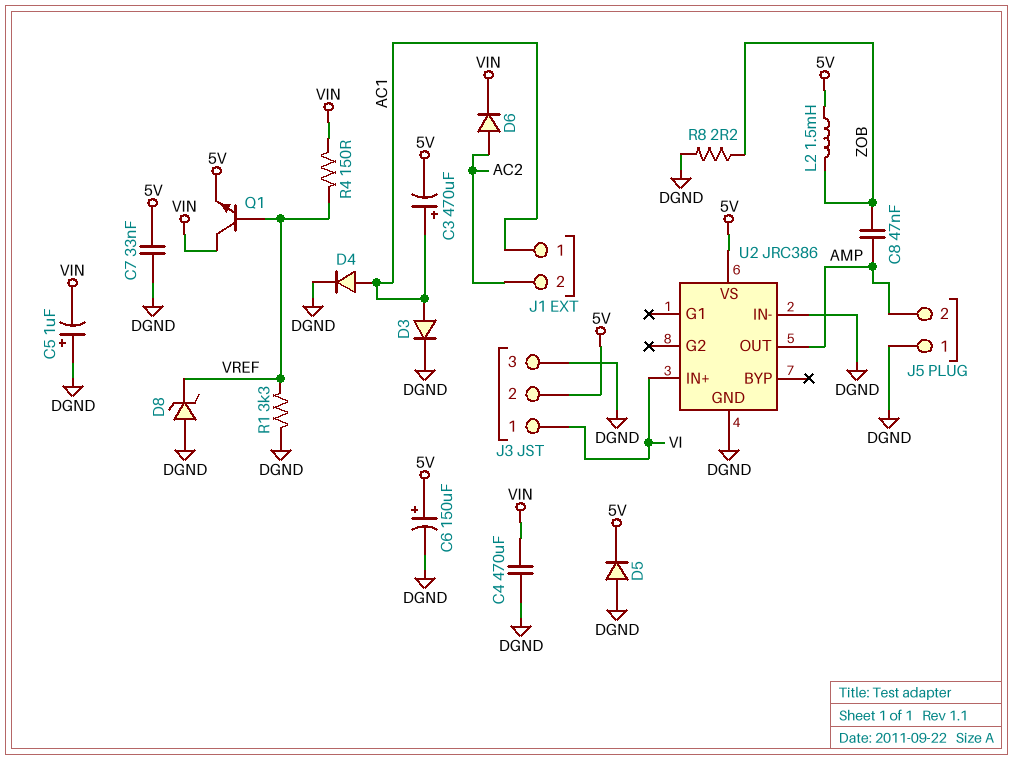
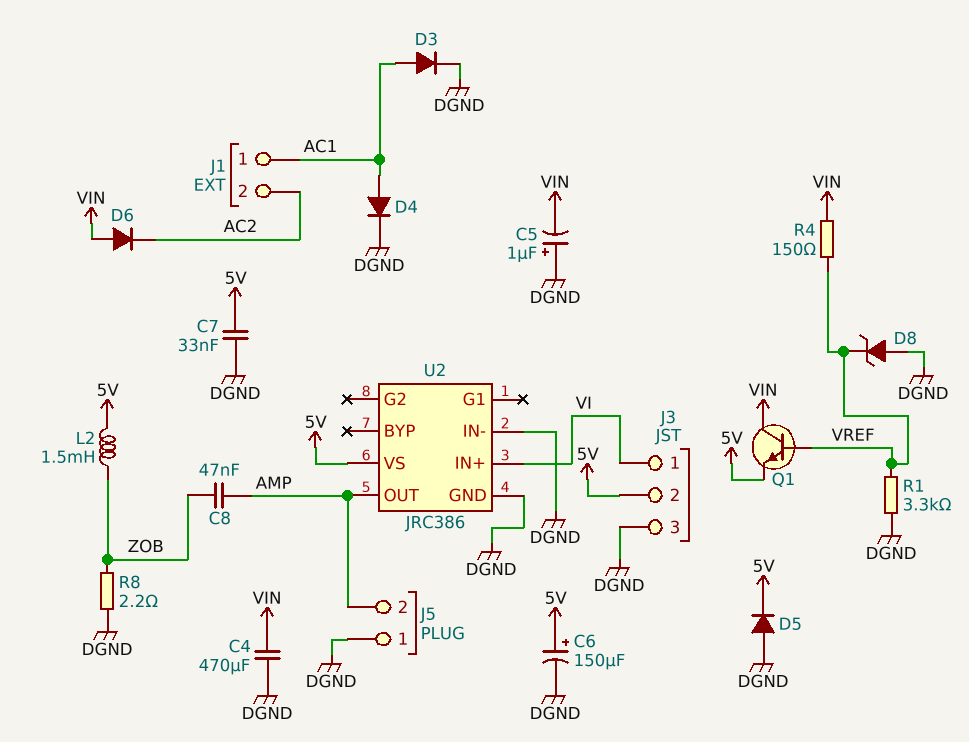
C3: 470uF (plus AC1, minus 5V) -> none
D6: diode (A AC2, K VIN) -> diode (A VIN, K AC2)

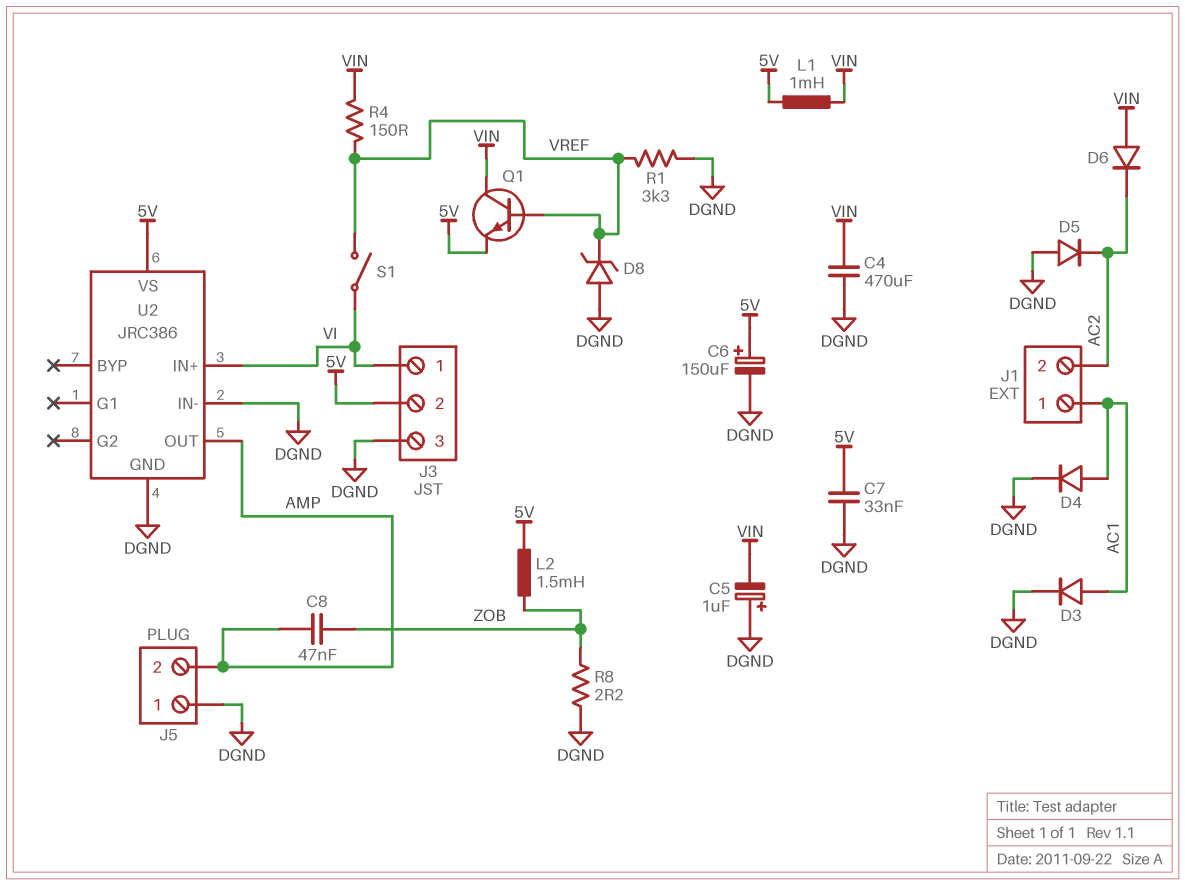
D5: diode (A DGND, K 5V) -> diode (A DGND, K AC2)
L1: none -> 1mH (5V, VIN)
S1: none -> switch (VI, VREF)

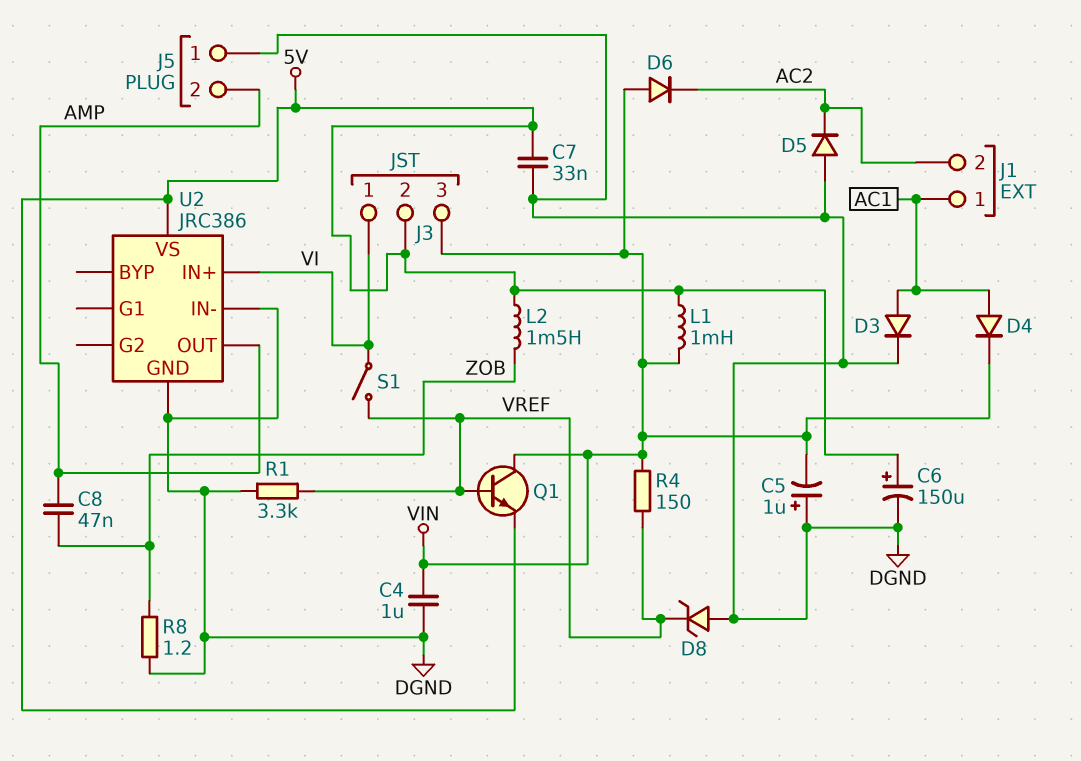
C4: 470uF (DGND, VIN) -> 1uF (DGND, VIN)
D4: diode (A AC1, K DGND) -> diode (A AC1, K VIN)
J3 pin 3: DGND -> VIN
R8: 2.2 (DGND, ZOB) -> 1.2 (DGND, ZOB)

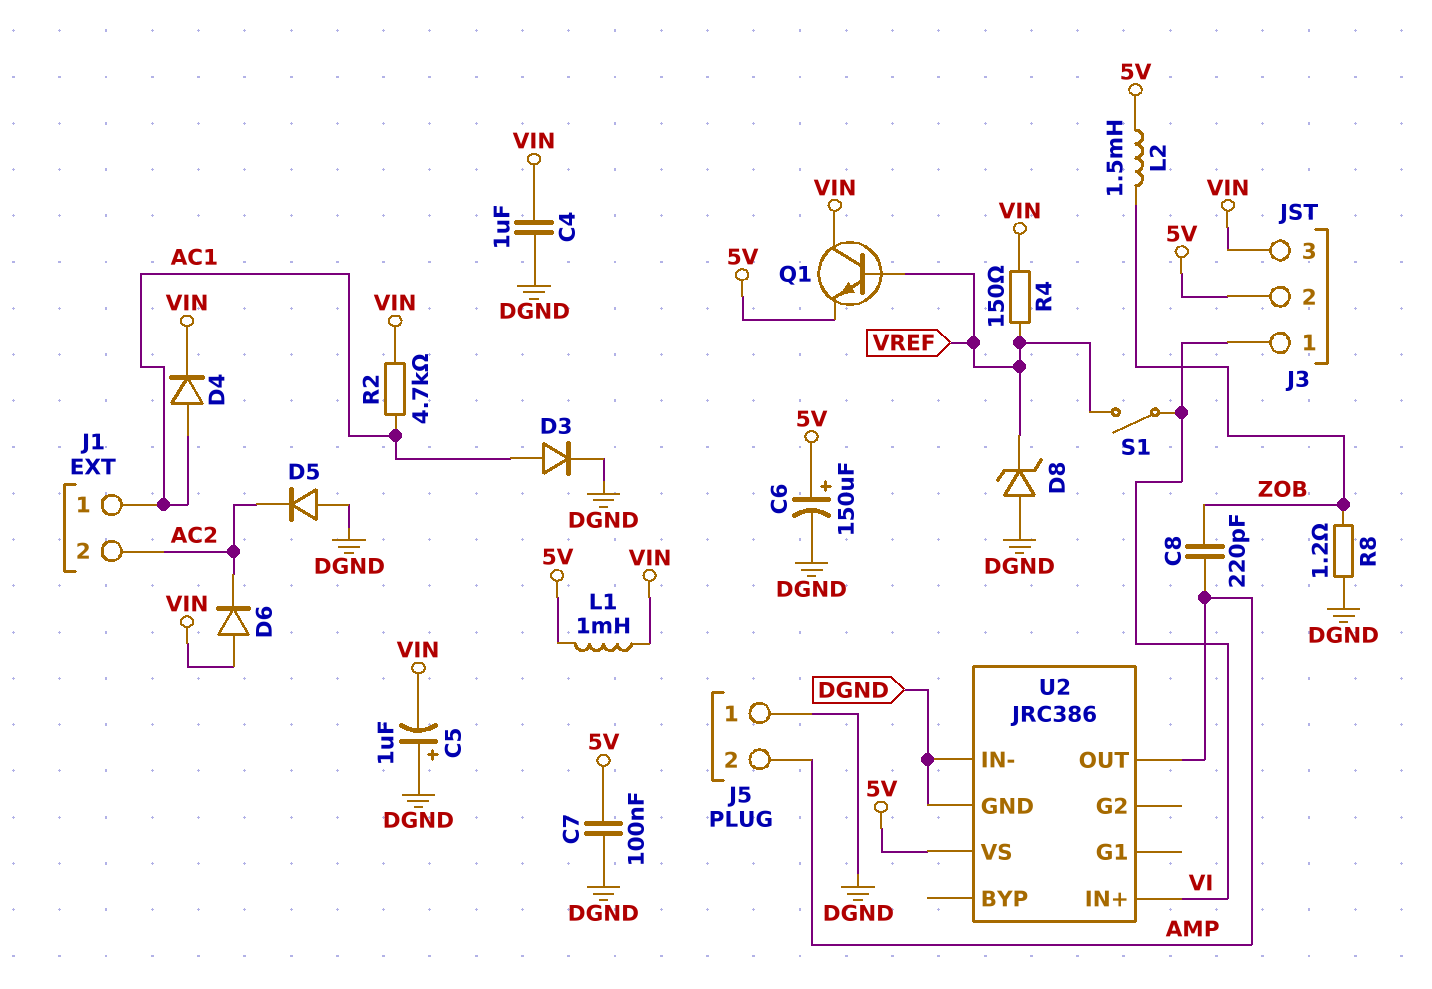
C7: 33nF (5V, DGND) -> 100nF (5V, DGND)
C8: 47nF (AMP, ZOB) -> 220pF (AMP, ZOB)
R1: 3.3k (DGND, VREF) -> none
R2: none -> 4.7k (AC1, VIN)

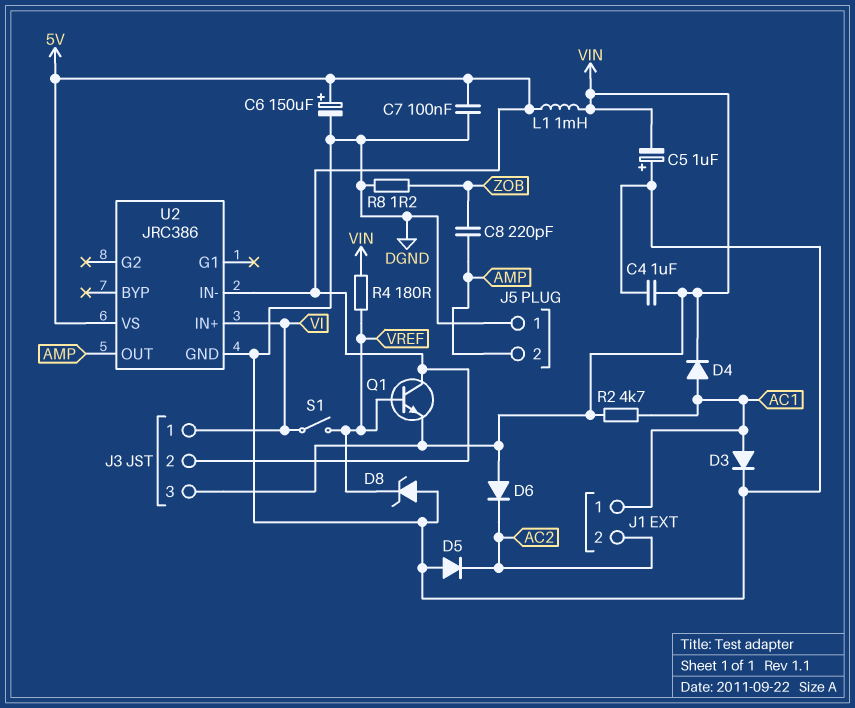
L2: 1.5mH (5V, ZOB) -> none
Q1: NPN (B VREF, C VIN, E 5V) -> NPN (B VREF, C 5V, E VIN)
R4: 150 (VIN, VREF) -> 180 (VIN, VREF)
U2 pin IN-: DGND -> 5V

